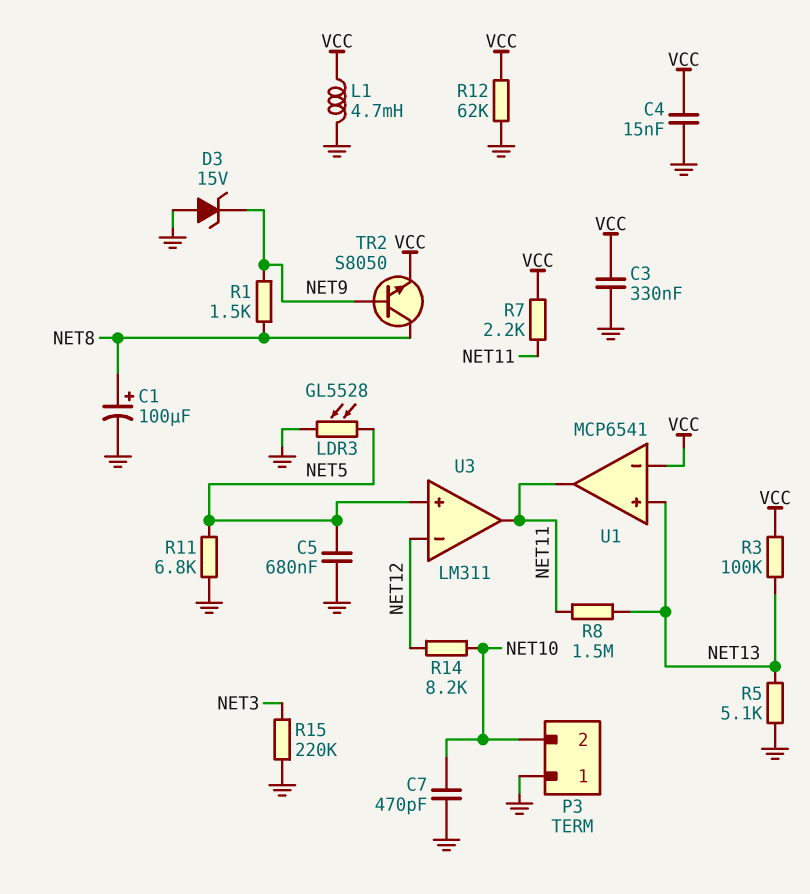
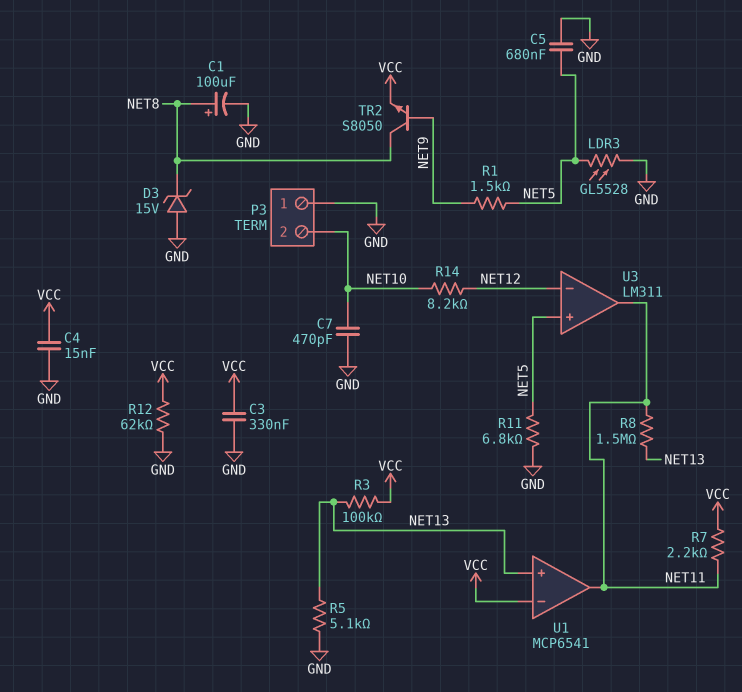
D3: zener 15V (A GND, K NET9) -> zener 15V (A GND, K NET8)
L1: 4.7mH (GND, VCC) -> none
R1: 1.5k (NET8, NET9) -> 1.5k (NET5, NET9)
R15: 220k (GND, NET3) -> none

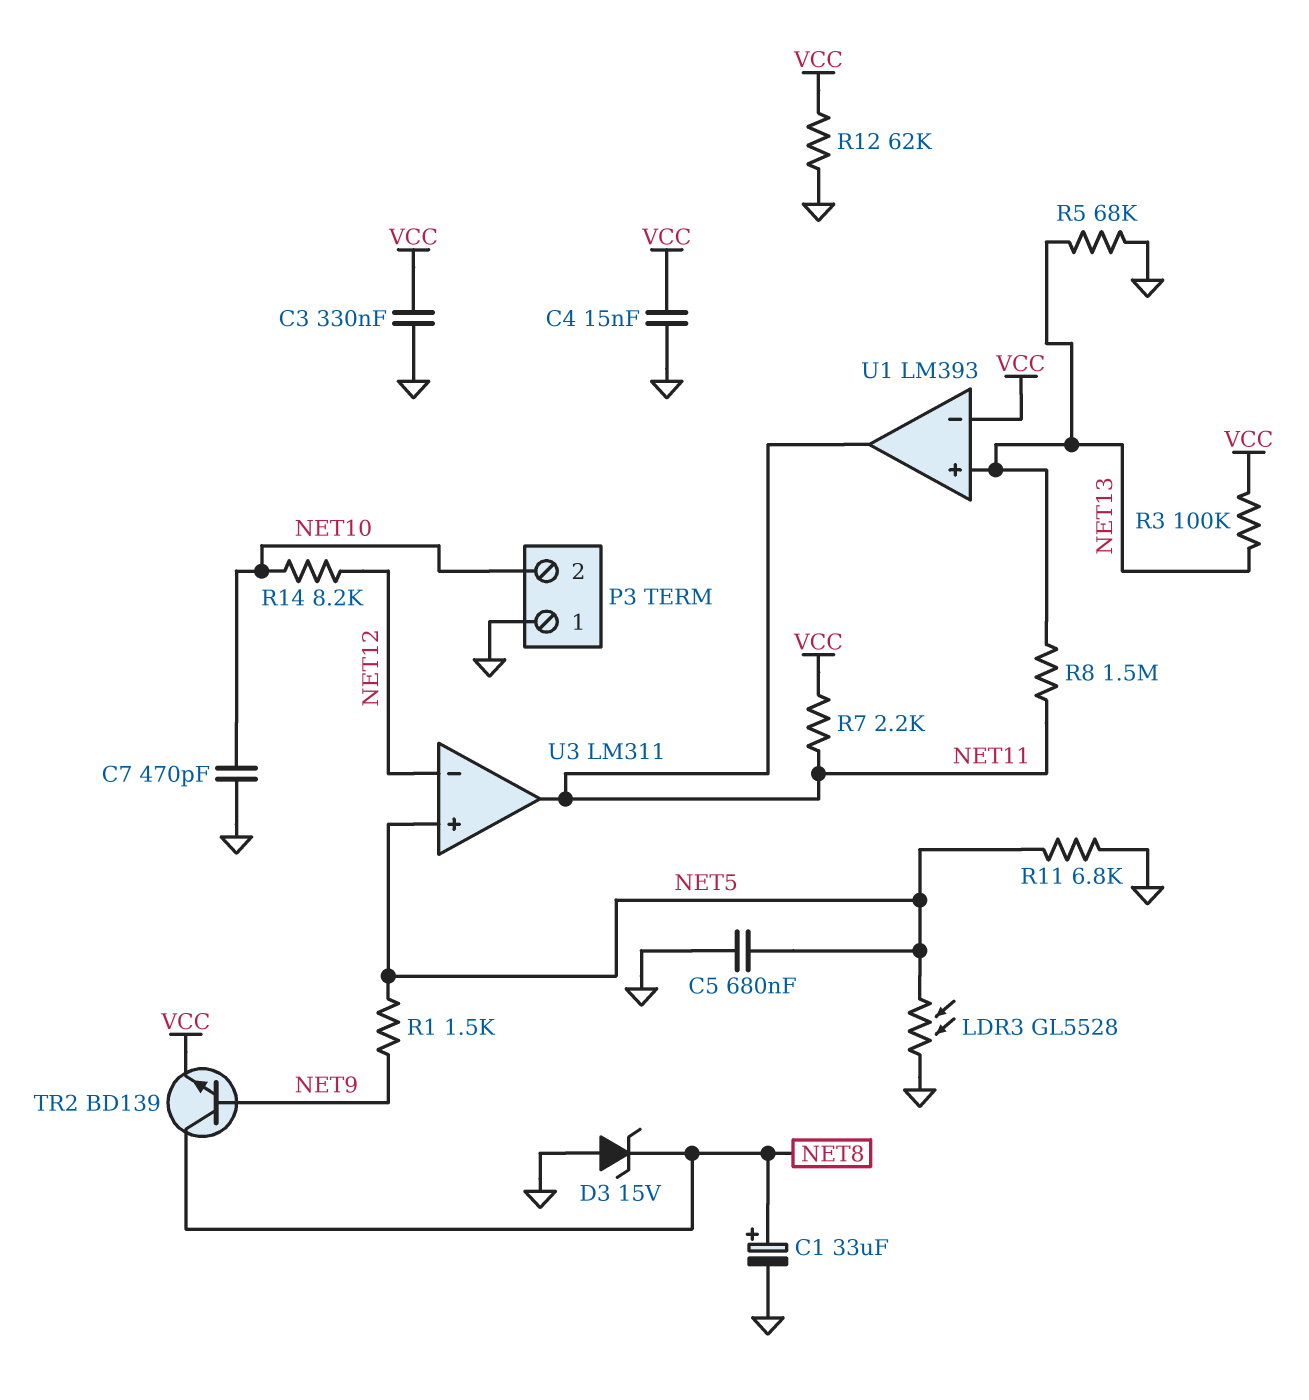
C1: 100uF (plus NET8, minus GND) -> 33uF (plus NET8, minus GND)
R5: 5.1k (GND, NET13) -> 68k (GND, NET13)
TR2: NPN S8050 (B NET9, C NET8, E VCC) -> NPN BD139 (B NET9, C NET8, E VCC)
U1: MCP6541 -> LM393

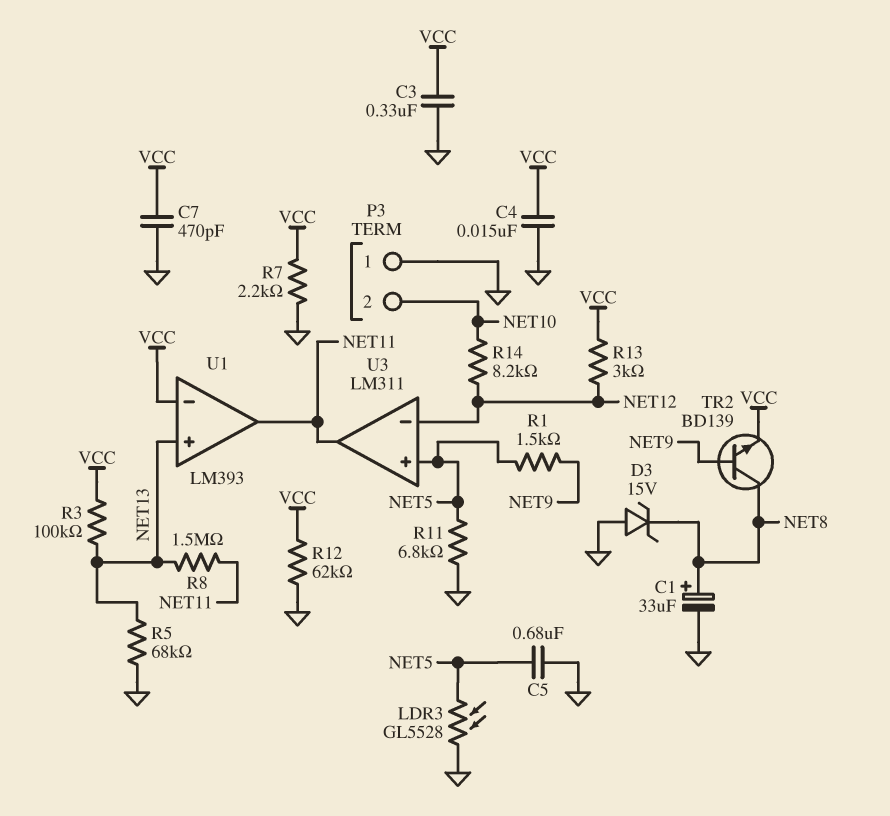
C7: 470pF (GND, NET10) -> 470pF (GND, VCC)
R7: 2.2k (NET11, VCC) -> 2.2k (GND, VCC)
R13: none -> 3k (NET12, VCC)

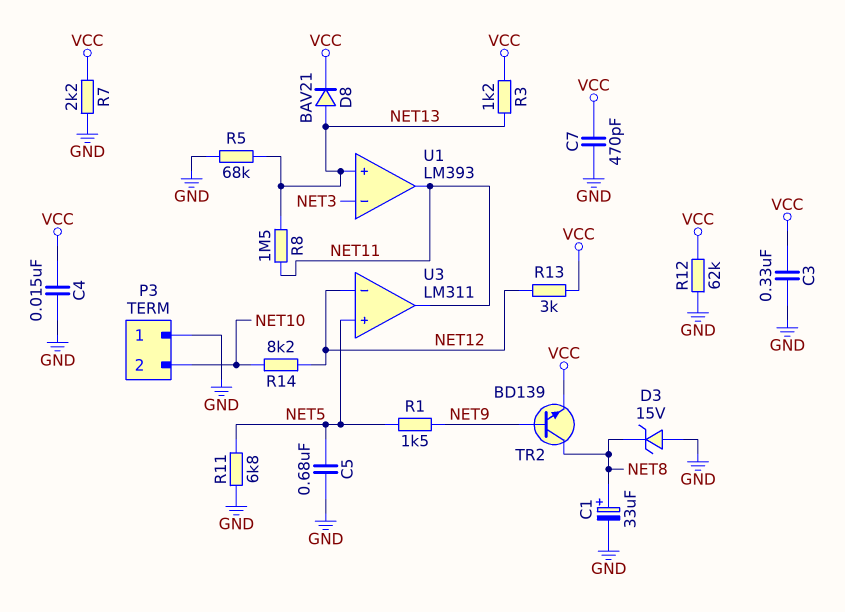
D8: none -> diode BAV21 (A NET13, K VCC)
LDR3: GL5528 (GND, NET5) -> none
R3: 100k (NET13, VCC) -> 1.2k (NET13, VCC)
U1 pin in-: VCC -> NET3

